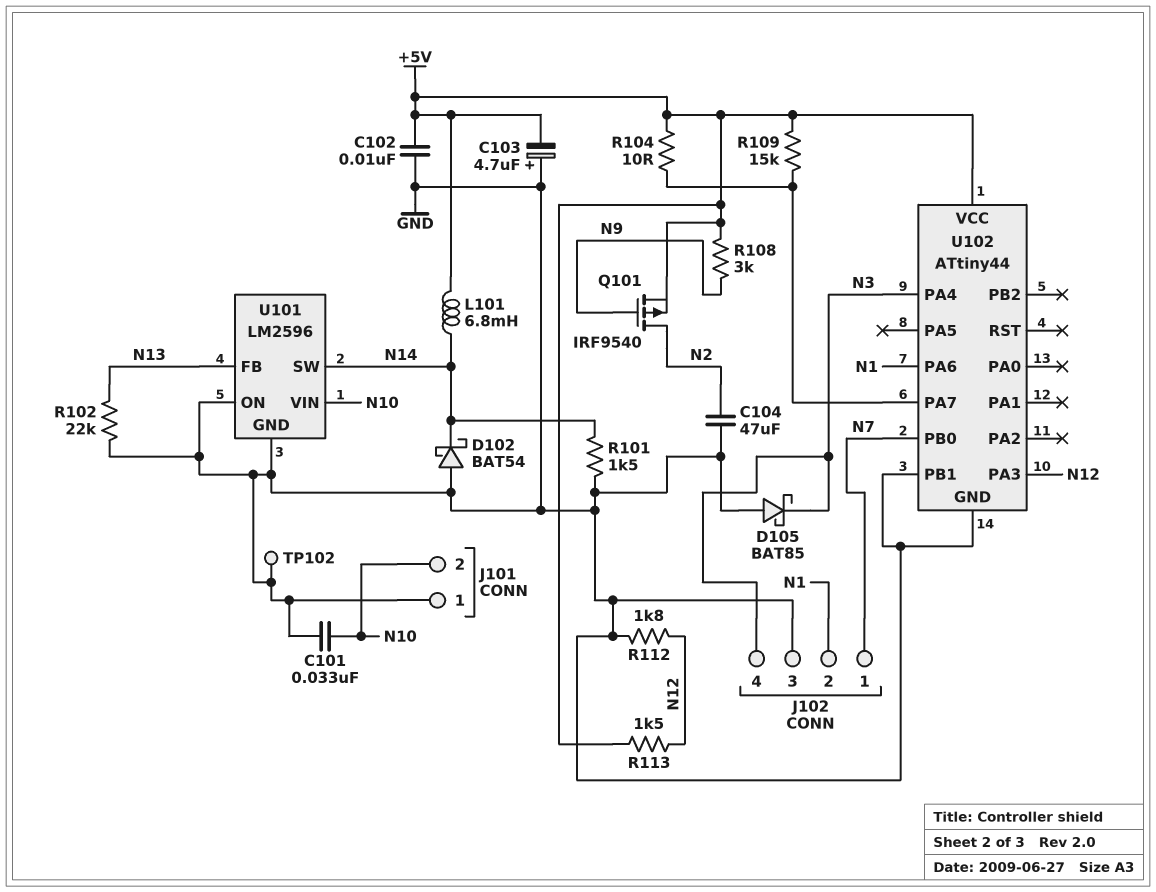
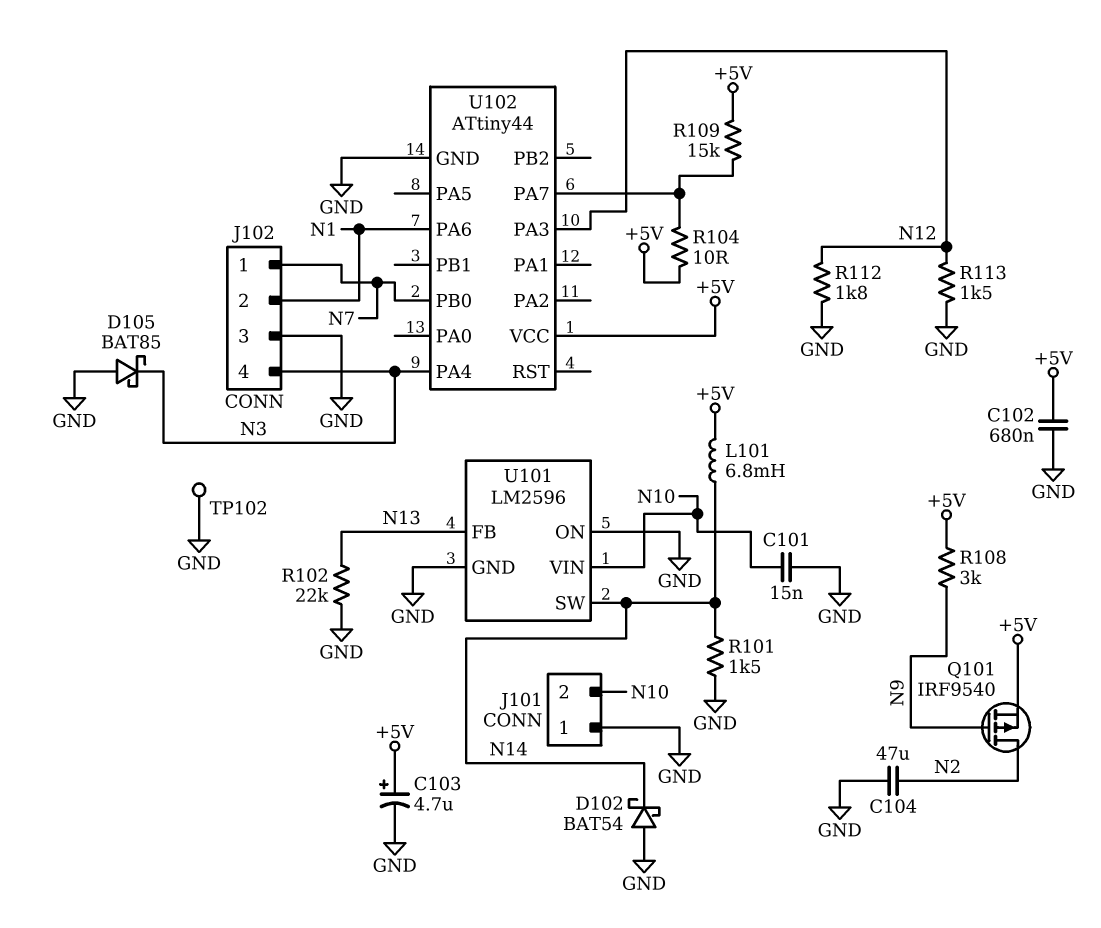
C101: 33nF (GND, N10) -> 15nF (GND, N10)
C102: 10nF (+5V, GND) -> 680nF (+5V, GND)
C103: 4.7uF (plus GND, minus +5V) -> 4.7uF (plus +5V, minus GND)
R113: 1.5k (+5V, N12) -> 1.5k (GND, N12)
U102 pin PB1: GND -> none

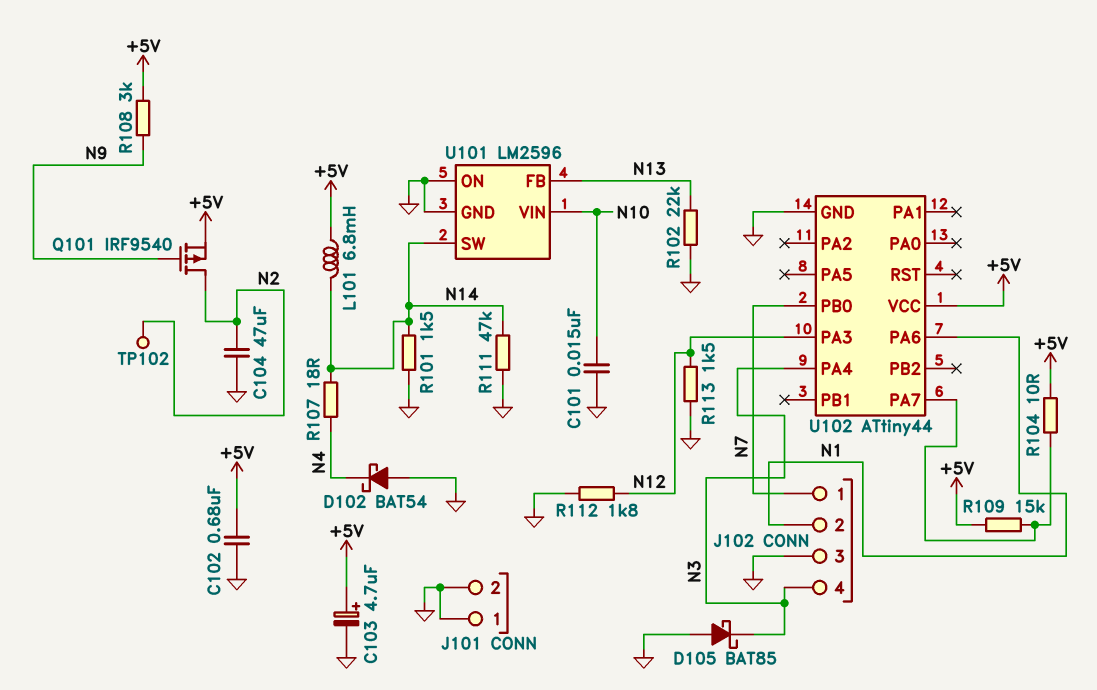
D102: schottky BAT54 (A GND, K N14) -> schottky BAT54 (A GND, K N4)
J101 pin 2: N10 -> GND
R107: none -> 18 (N4, N14)
R111: none -> 47k (GND, N14)
TP102: test point (GND) -> test point (N2)

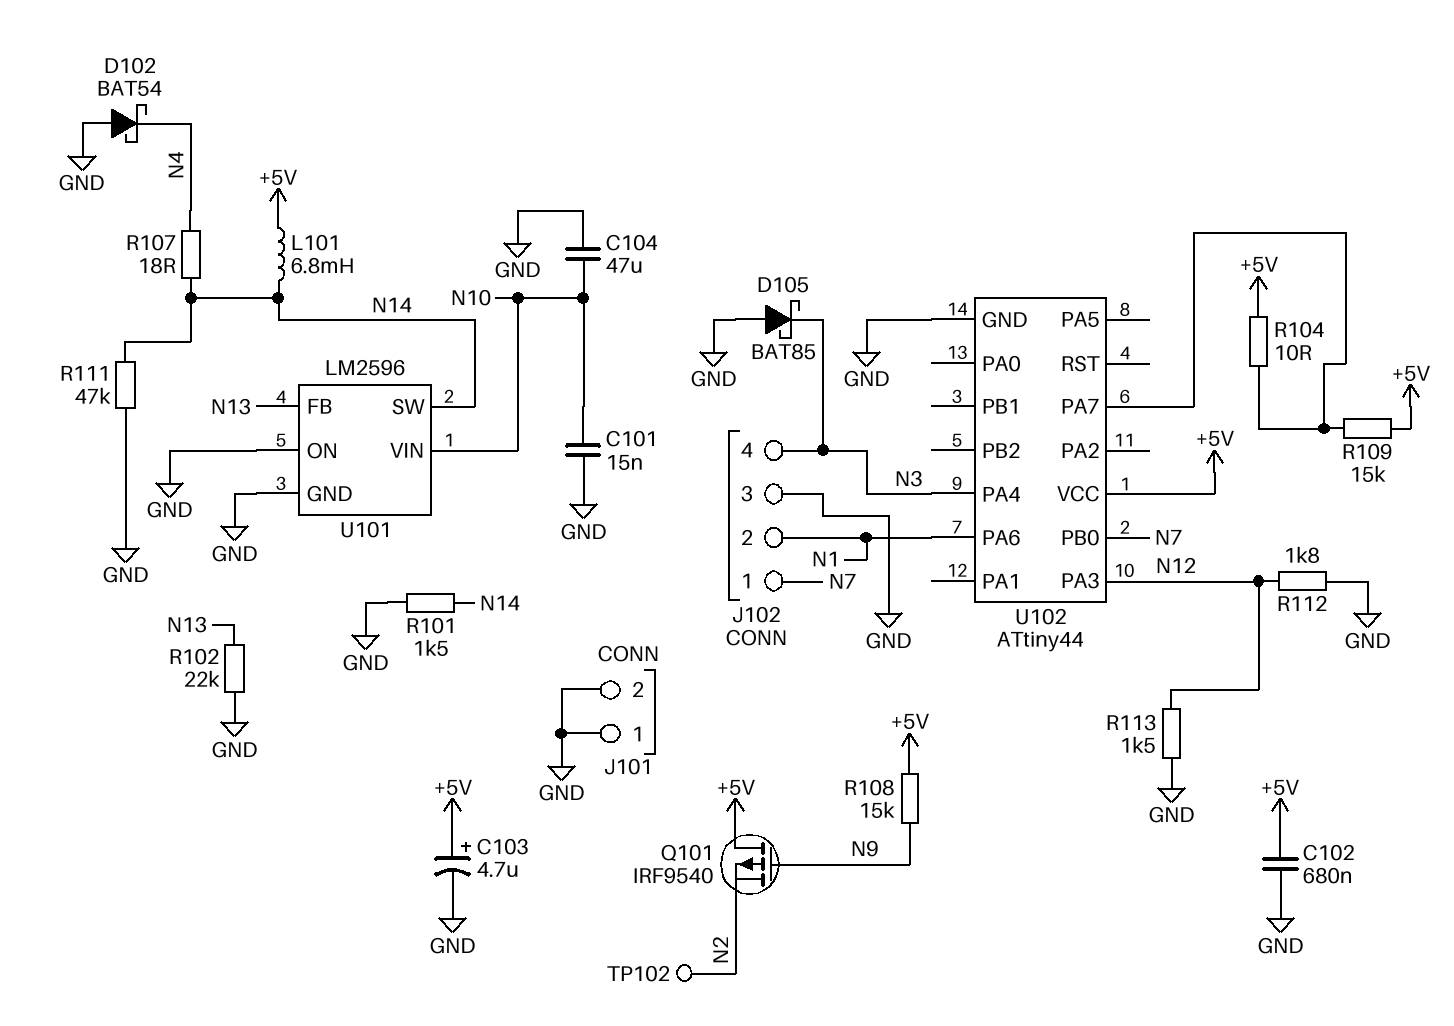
C104: 47uF (GND, N2) -> 47uF (GND, N10)
Q101: PMOS IRF9540 (G N9, D N2, S +5V) -> PMOS IRF9540 (G N9, D +5V, S N2)
R108: 3k (+5V, N9) -> 15k (+5V, N9)

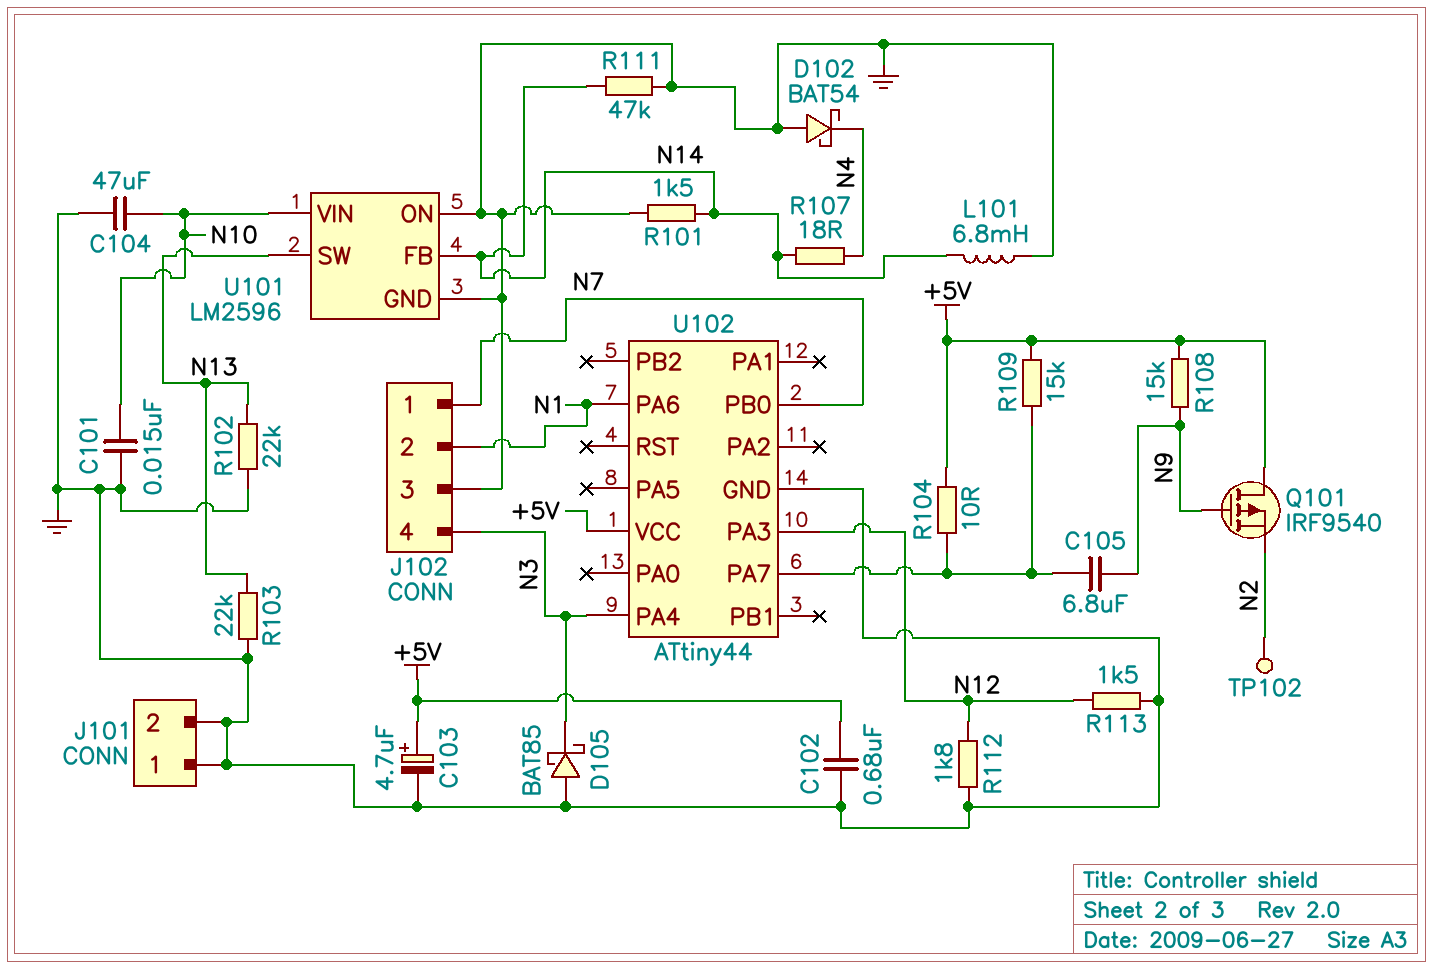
C105: none -> 6.8uF (N9, U102/PA7)
L101: 6.8mH (+5V, N14) -> 6.8mH (GND, N14)
R103: none -> 22k (GND, N13)
U101 pin FB: N13 -> N14
U101 pin SW: N14 -> N13

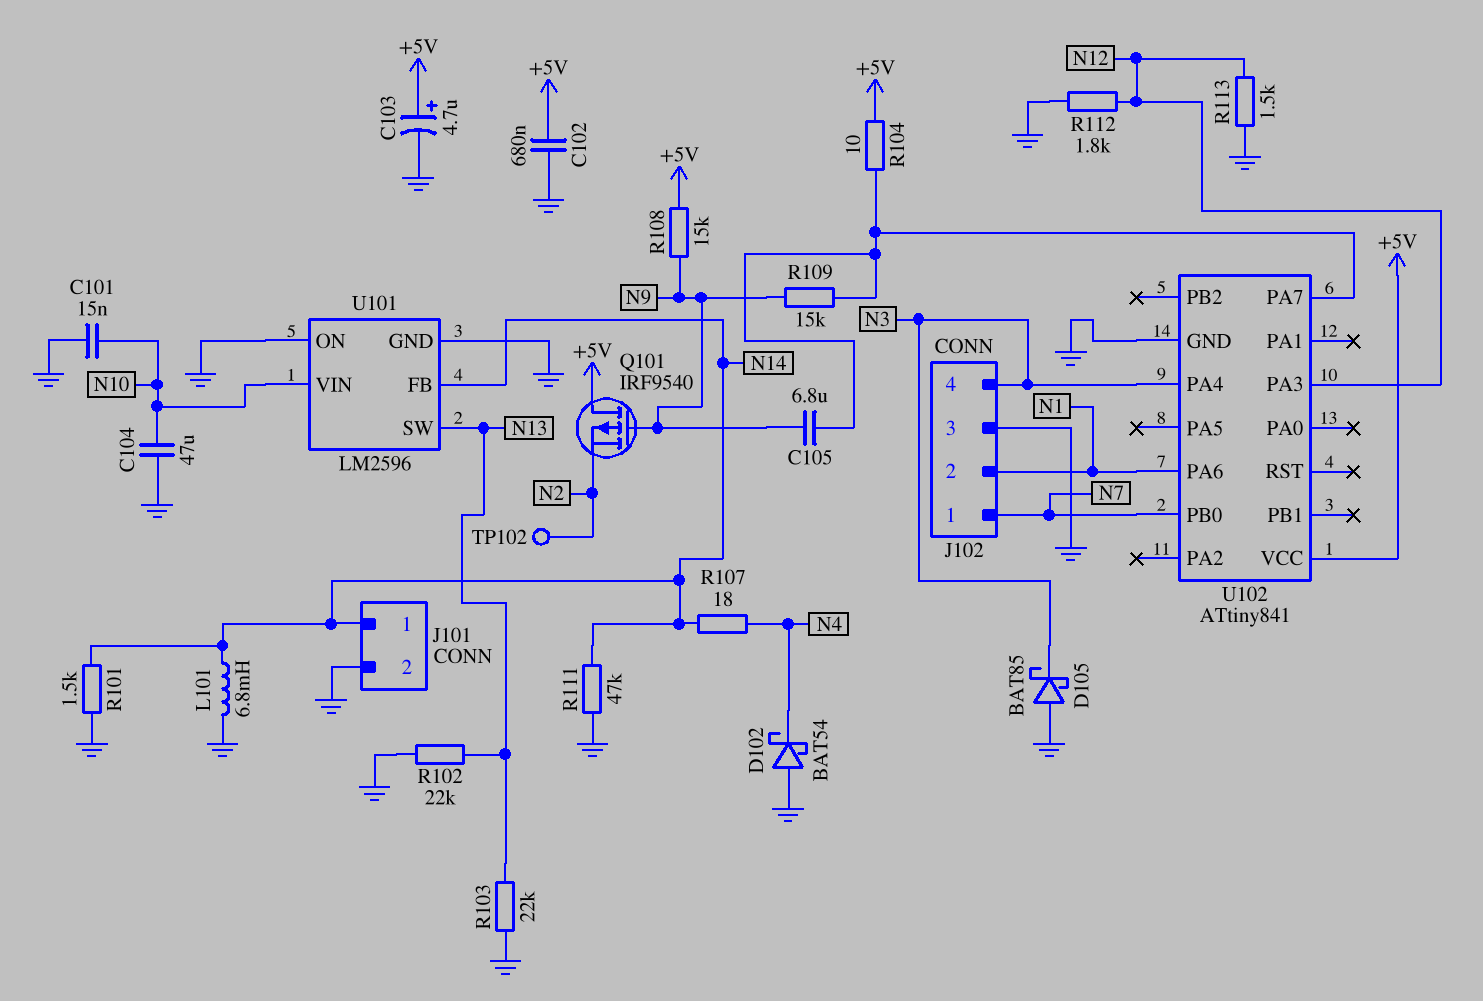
J101 pin 1: GND -> N14
R109: 15k (+5V, U102/PA7) -> 15k (N9, U102/PA7)
U102: ATtiny44 -> ATtiny841

